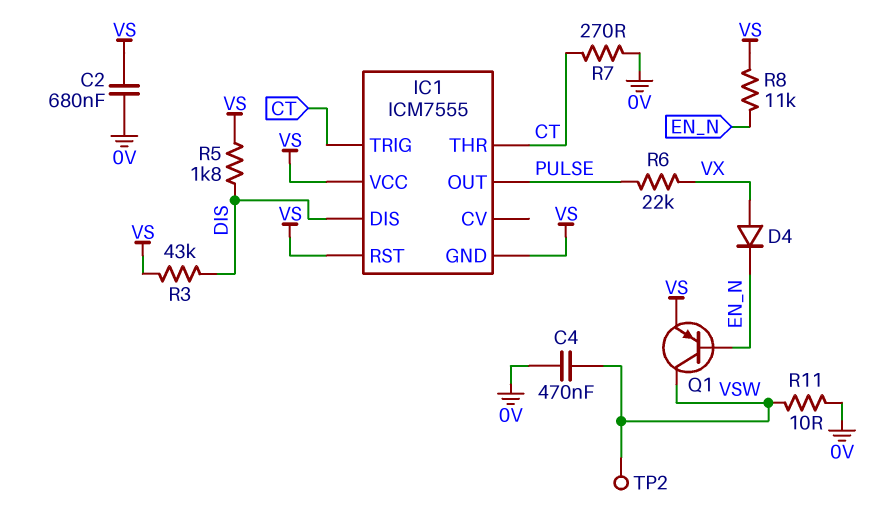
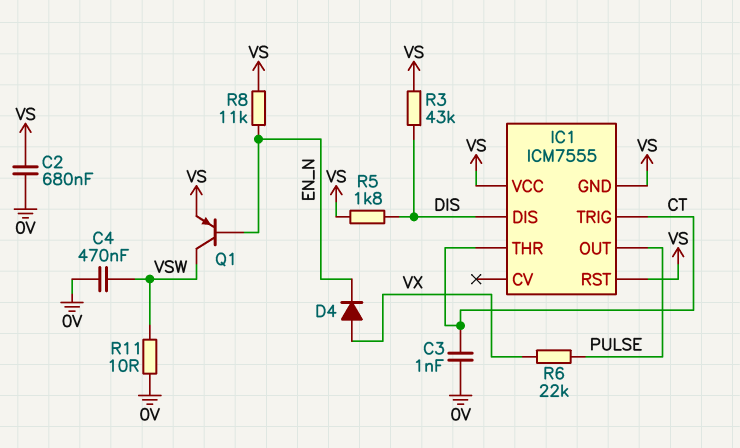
C3: none -> 1nF (0V, CT)
R7: 270 (0V, CT) -> none
TP2: test point (VSW) -> none

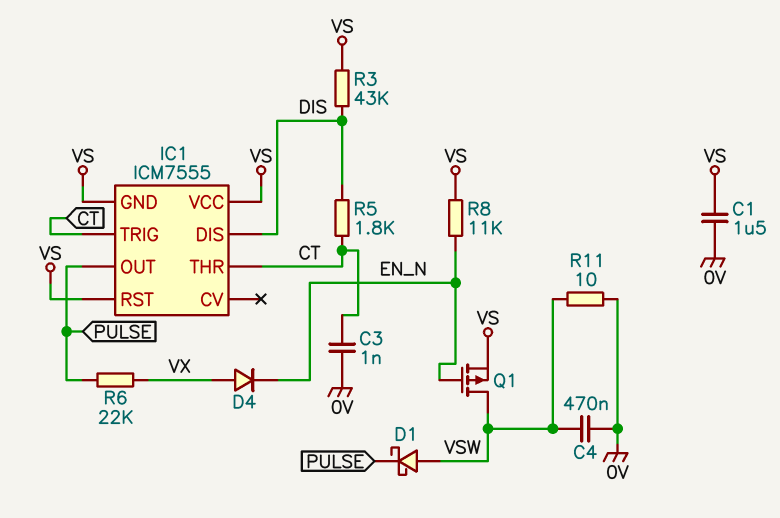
C1: none -> 1.5uF (0V, VS)
C2: 680nF (0V, VS) -> none
D1: none -> schottky (A VSW, K PULSE)
Q1: PNP (B EN_N, C VSW, E VS) -> PMOS (G EN_N, D VSW, S VS)
R5: 1.8k (DIS, VS) -> 1.8k (CT, DIS)

